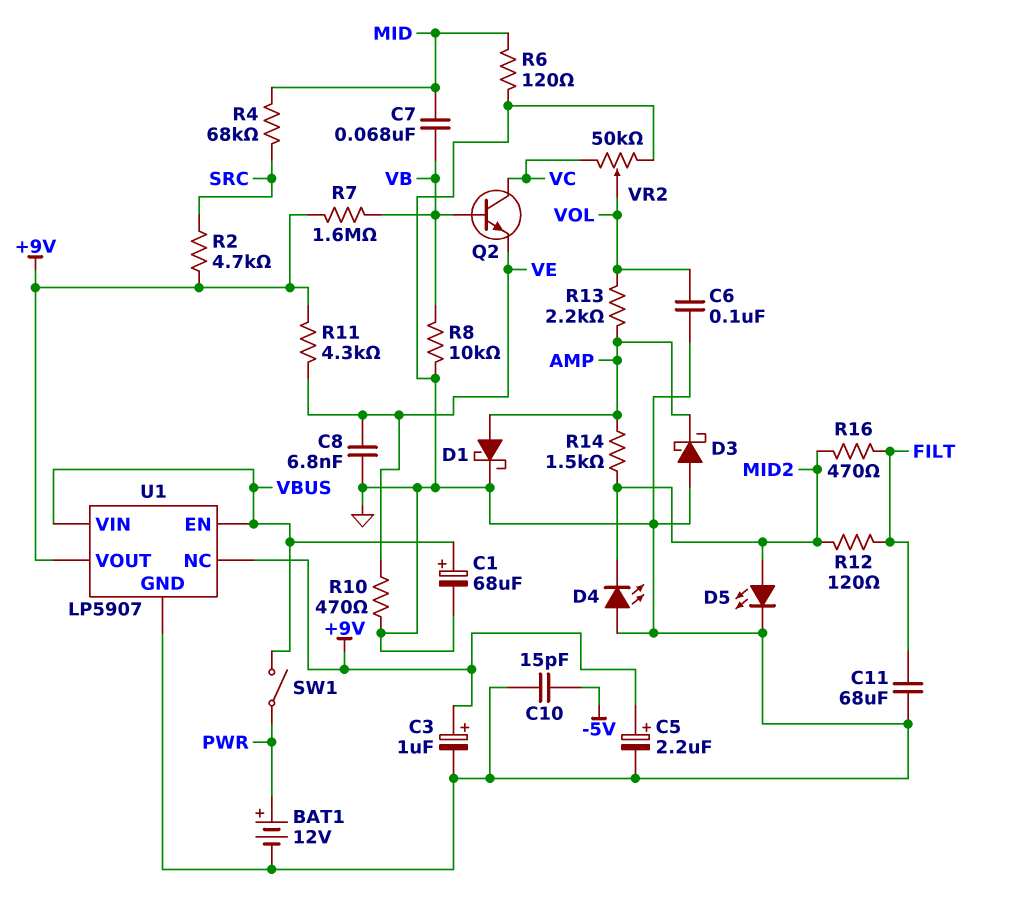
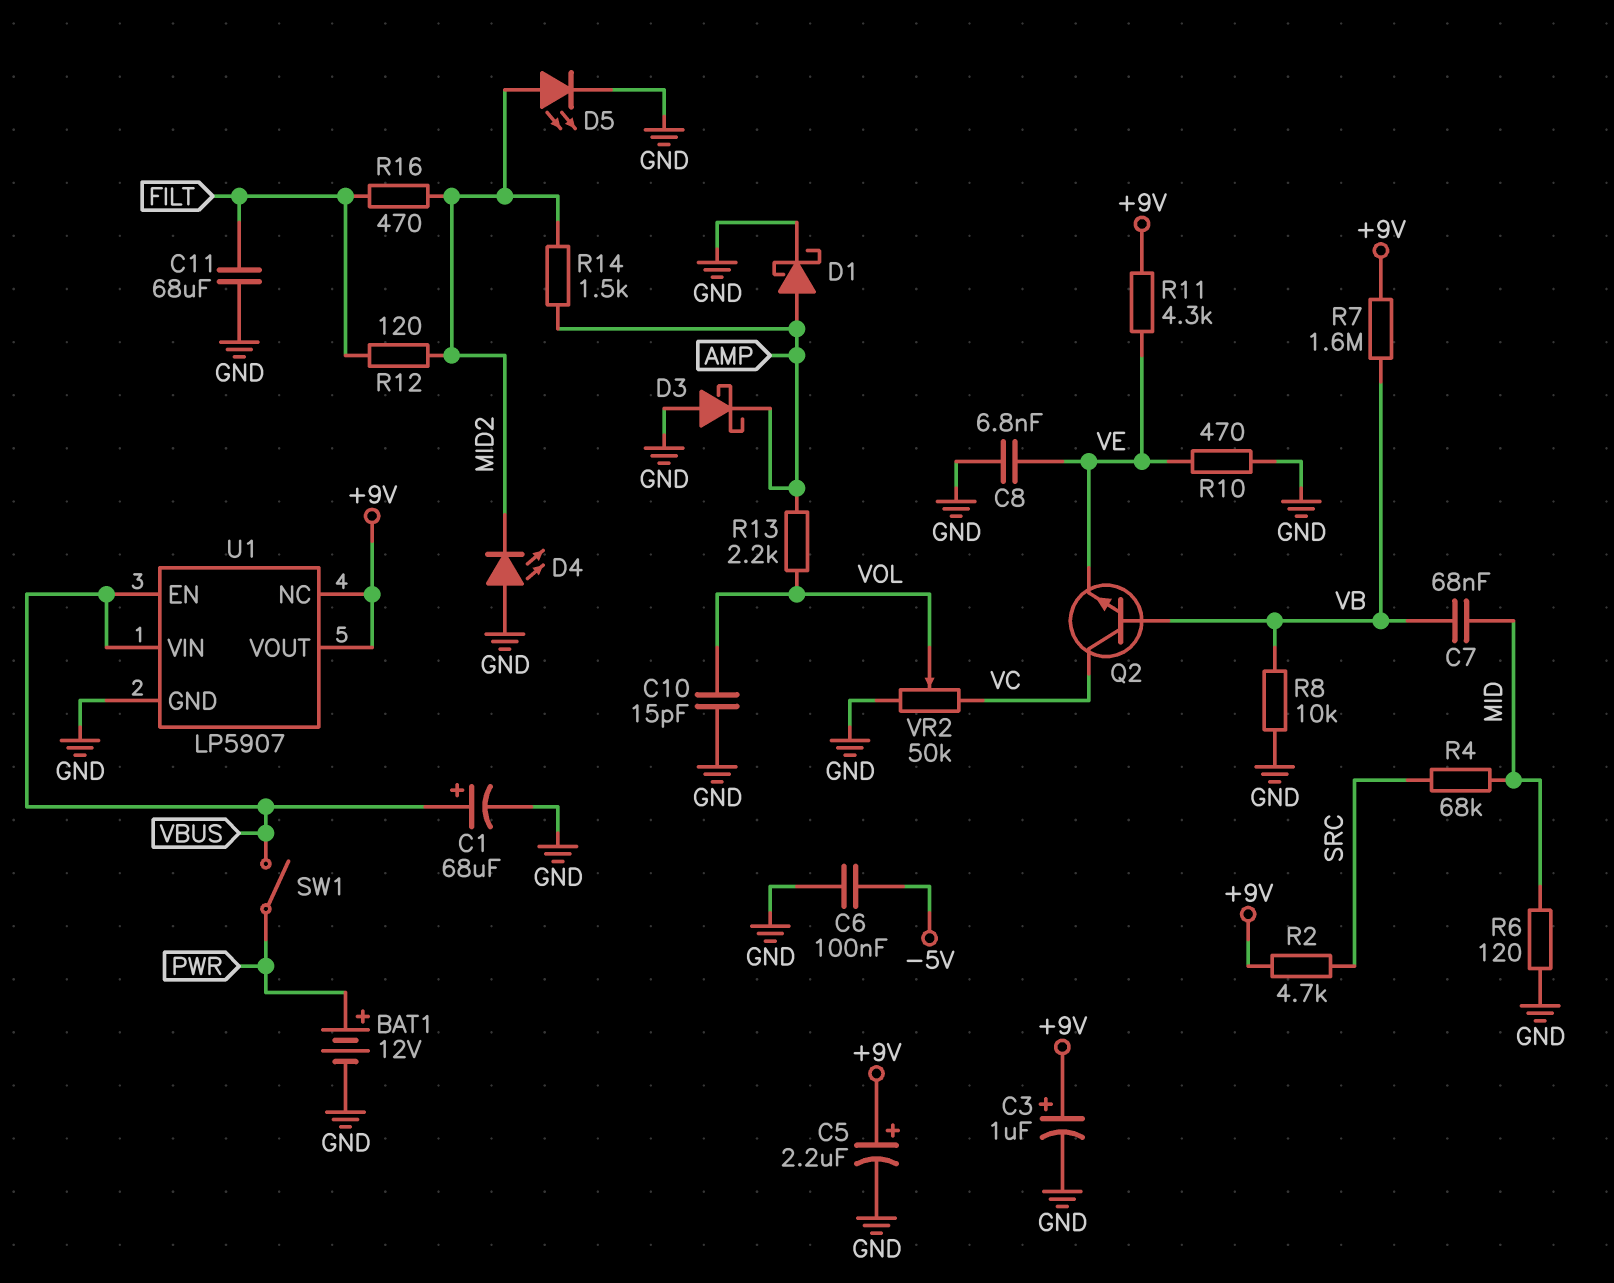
C6: 100nF (GND, VOL) -> 100nF (-5V, GND)
C10: 15pF (-5V, GND) -> 15pF (GND, VOL)

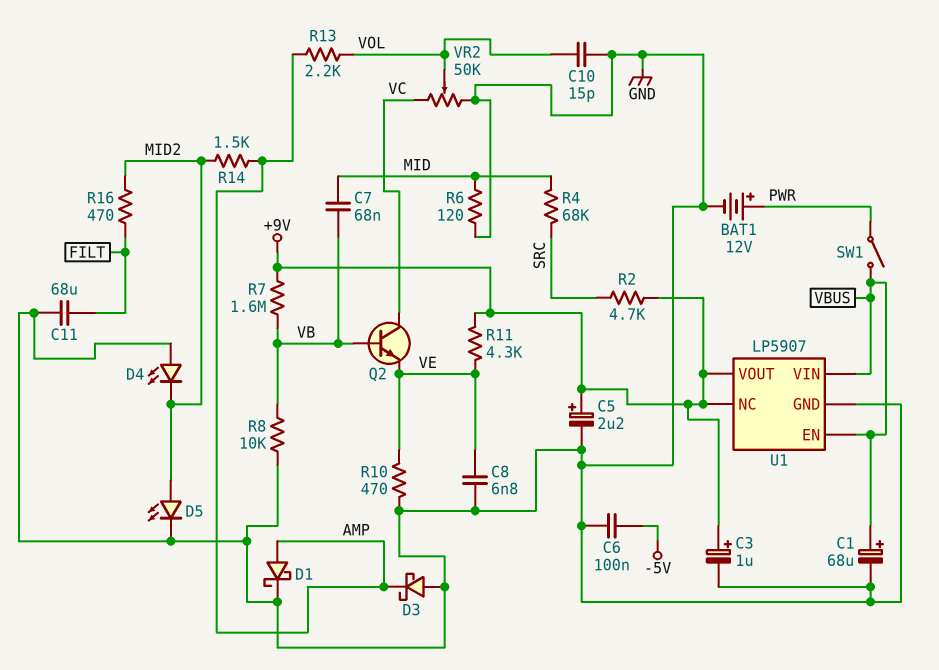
R12: 120 (FILT, MID2) -> none

